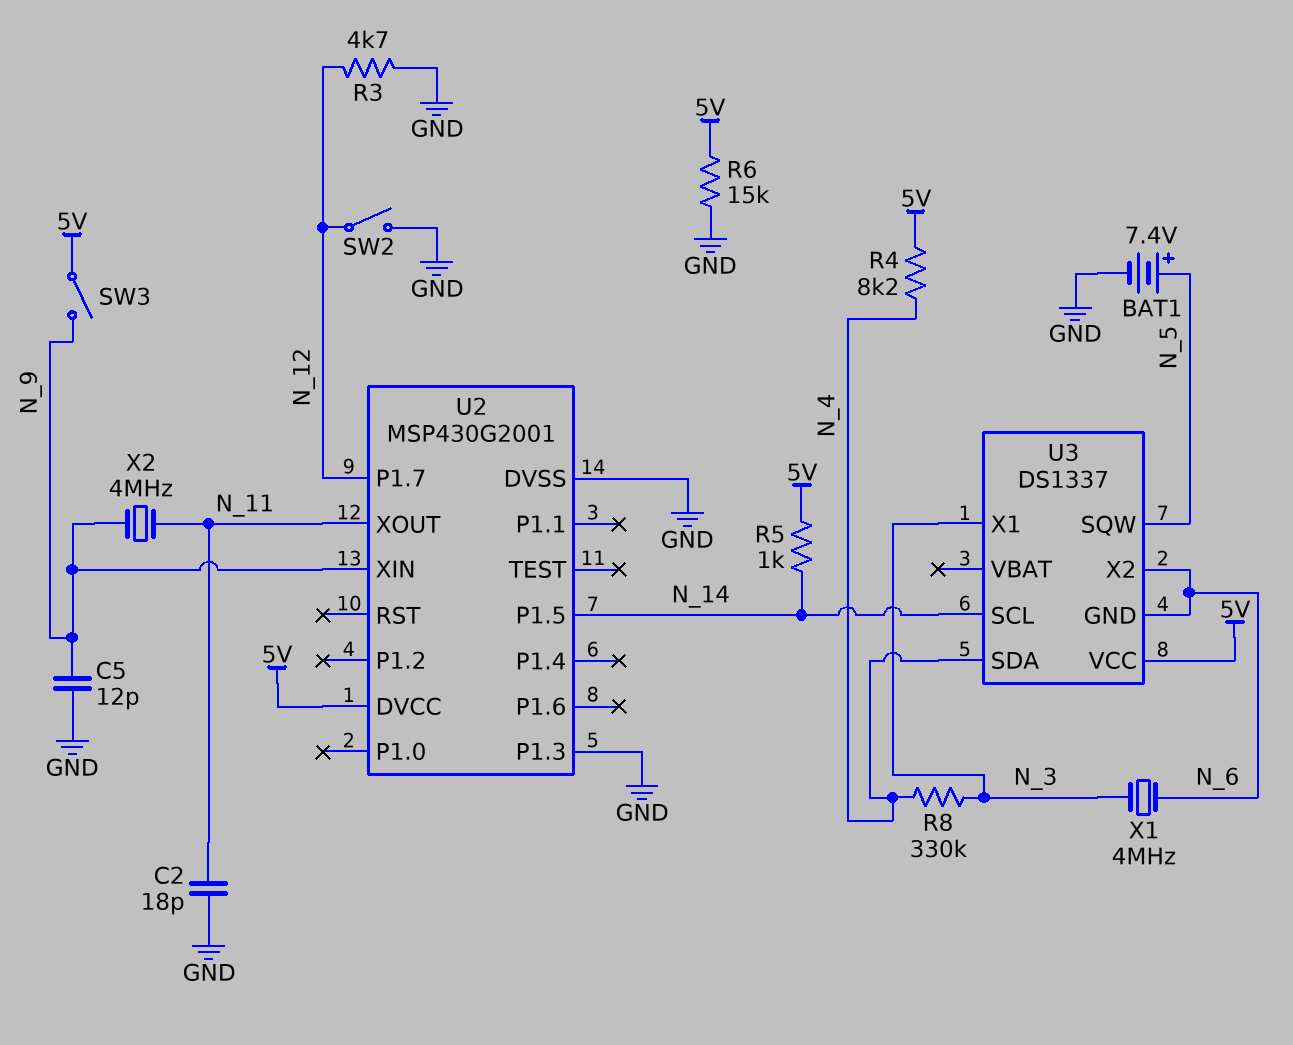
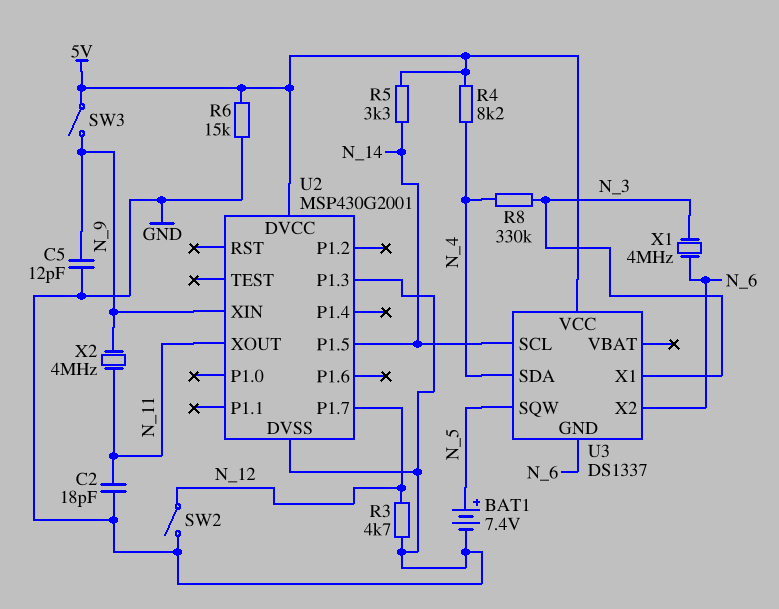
R5: 1k (5V, N_14) -> 3.3k (5V, N_14)

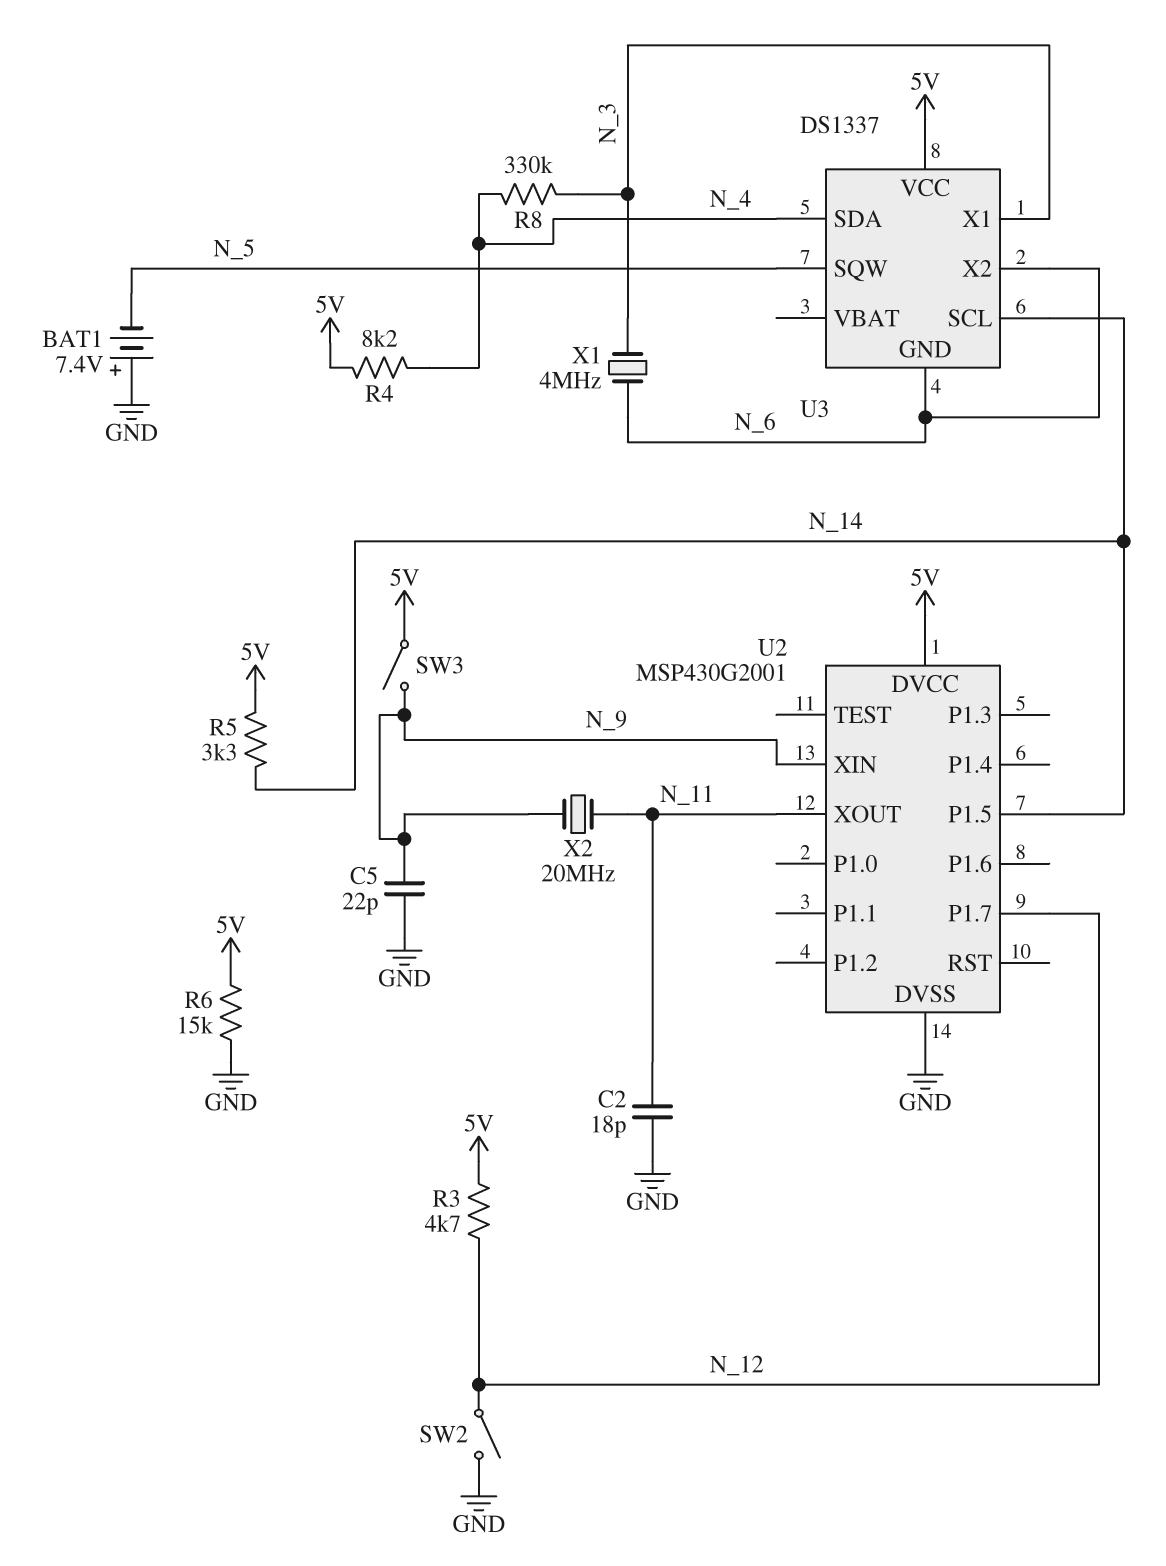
BAT1: 7.4V (plus N_5, minus GND) -> 7.4V (plus GND, minus N_5)
C5: 12pF (GND, N_9) -> 22pF (GND, N_9)
R3: 4.7k (GND, N_12) -> 4.7k (5V, N_12)
U2 pin P1.3: GND -> none
X2: 4MHz (N_9, N_11) -> 20MHz (N_9, N_11)

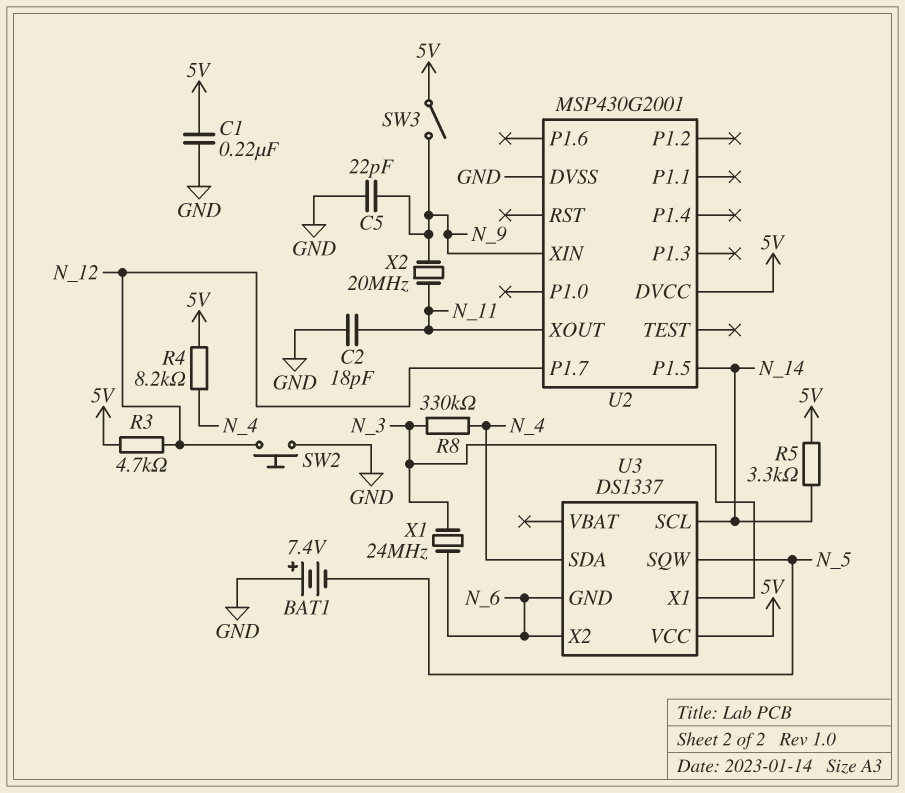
C1: none -> 220nF (5V, GND)
R6: 15k (5V, GND) -> none
SW2: switch (GND, N_12) -> button (GND, N_12)
X1: 4MHz (N_3, N_6) -> 24MHz (N_3, N_6)

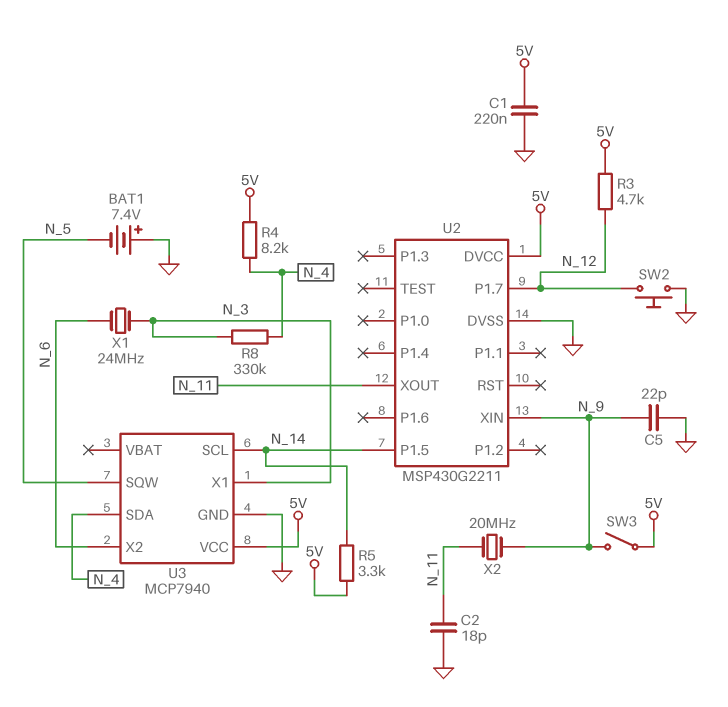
U2: MSP430G2001 -> MSP430G2211
U3: DS1337 -> MCP7940
U3 pin GND: N_6 -> GND

